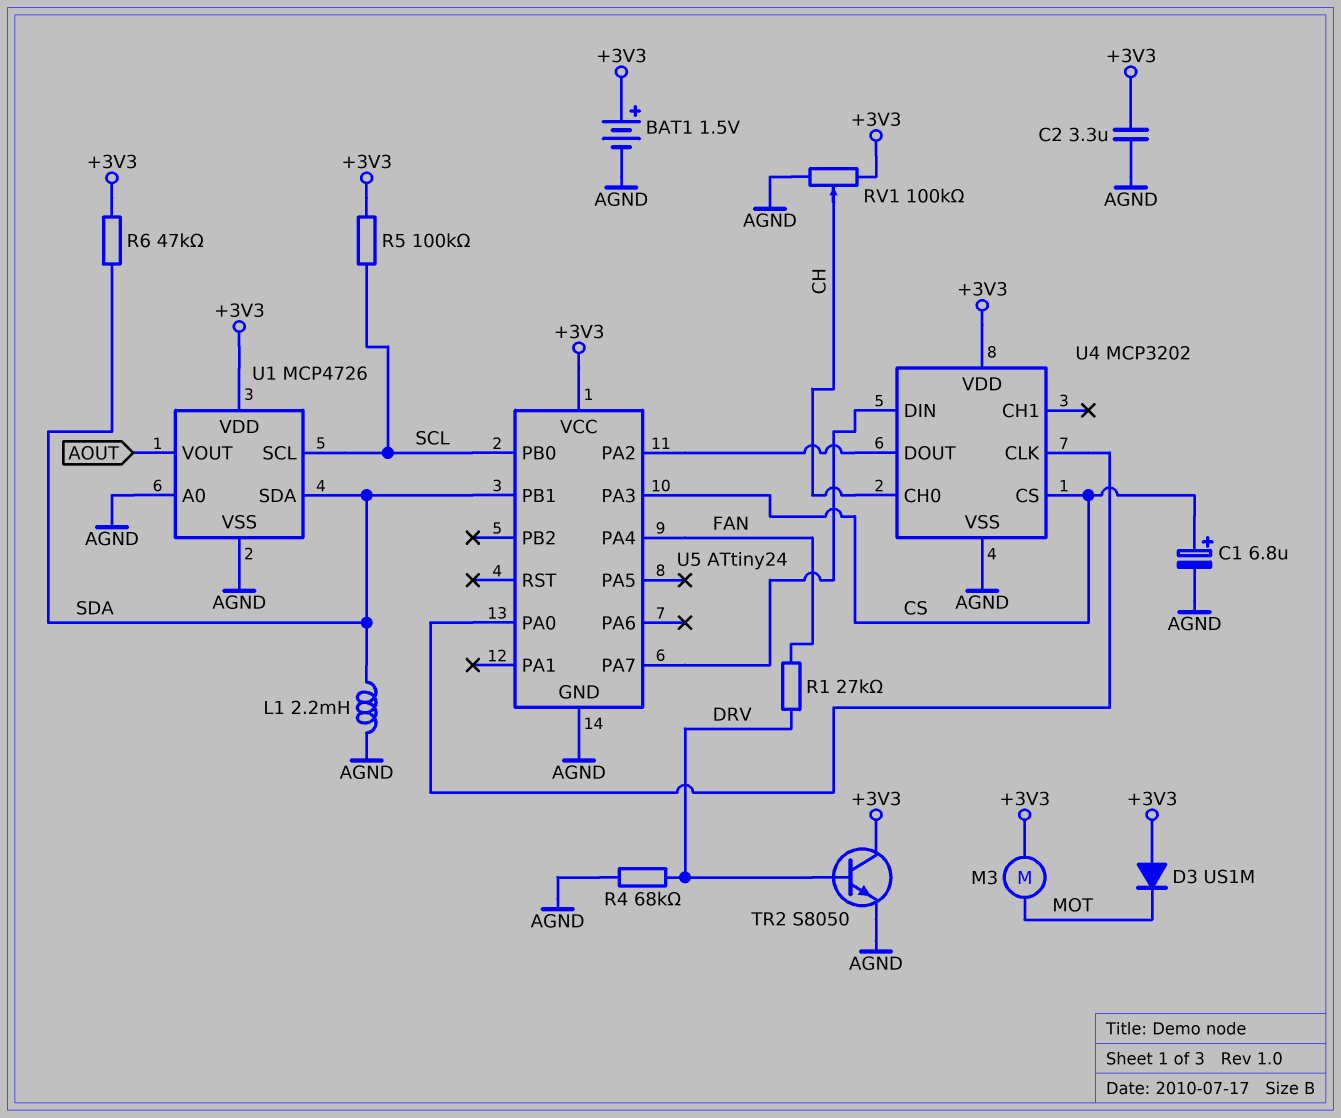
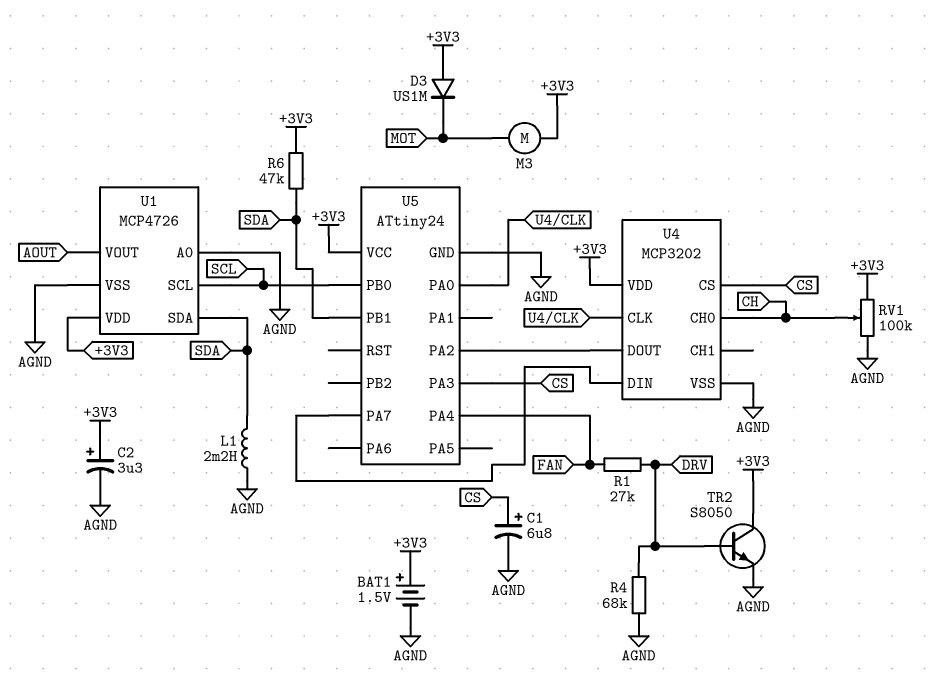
C2: 3.3uF (+3V3, AGND) -> 3.3uF (plus +3V3, minus AGND)
R5: 100k (+3V3, SCL) -> none

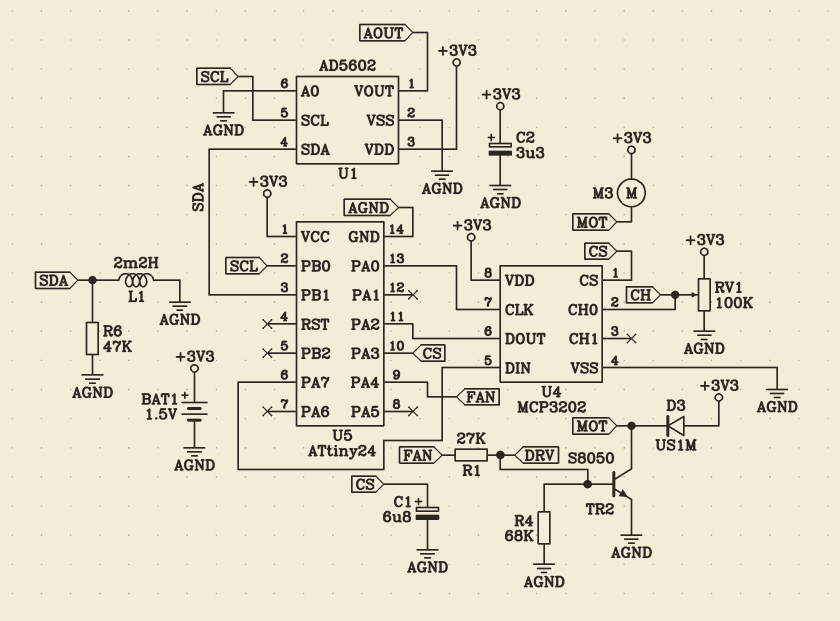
R6: 47k (+3V3, SDA) -> 47k (AGND, SDA)
TR2: NPN S8050 (B DRV, C +3V3, E AGND) -> NPN S8050 (B DRV, C MOT, E AGND)
U1: MCP4726 -> AD5602

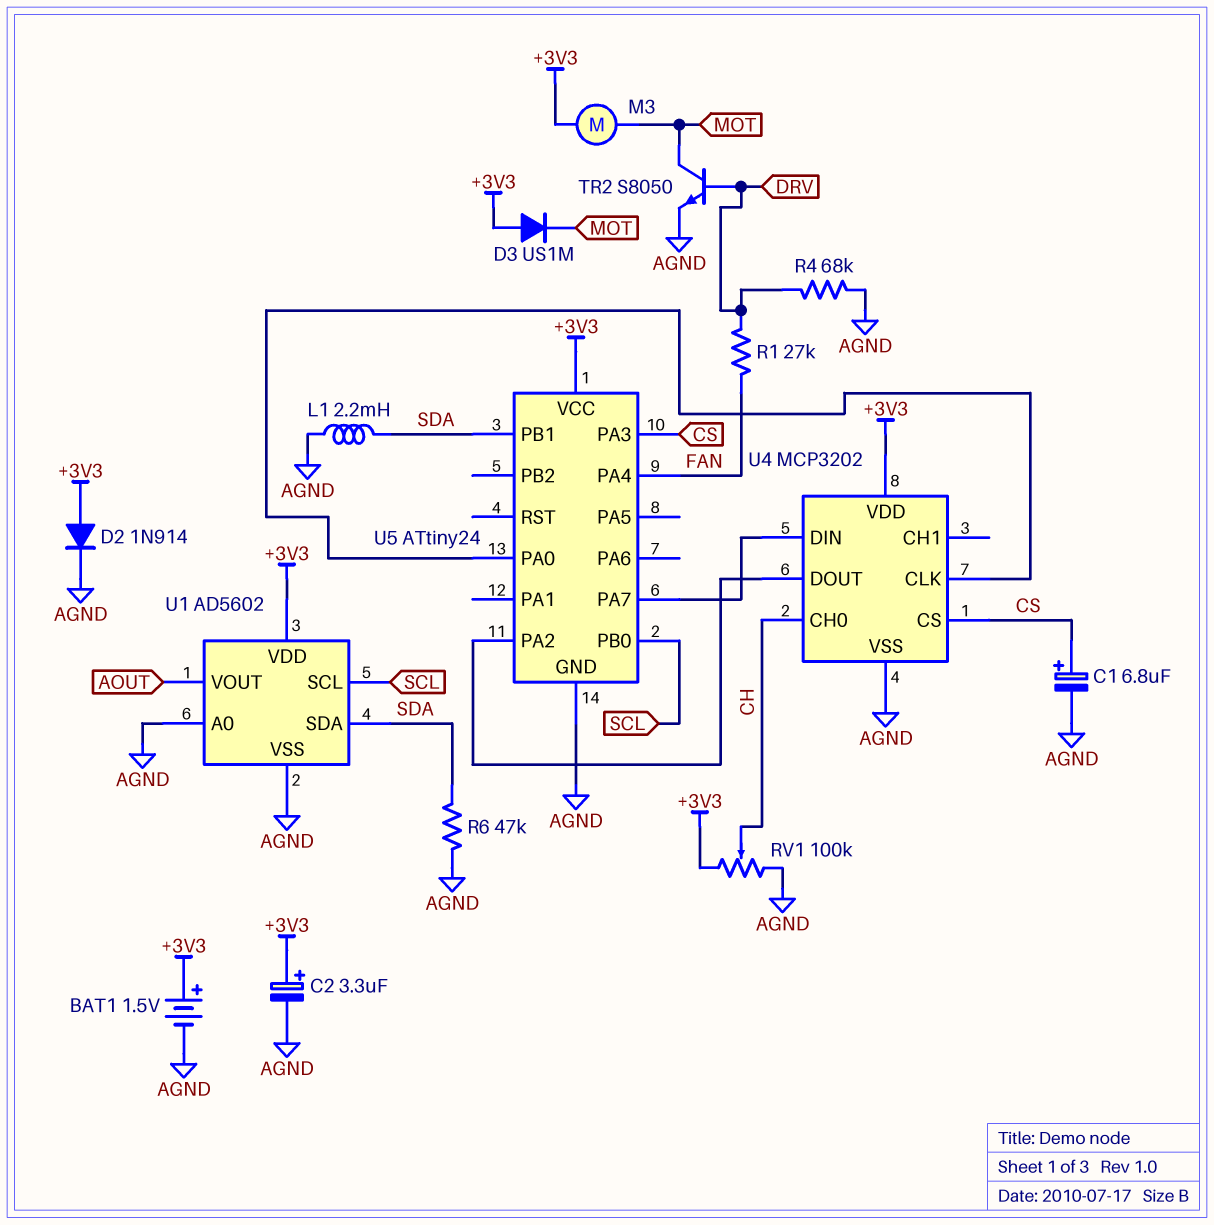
D2: none -> diode 1N914 (A +3V3, K AGND)

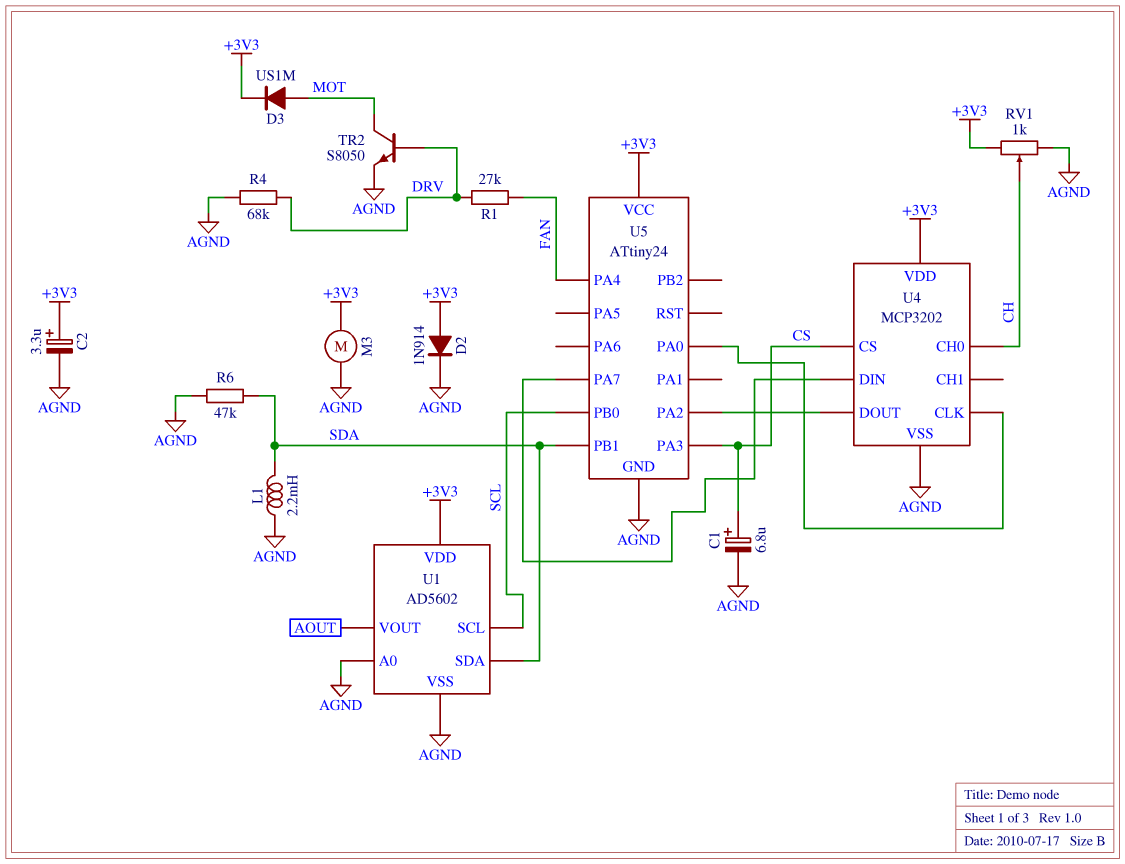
BAT1: 1.5V (plus +3V3, minus AGND) -> none
D3: diode US1M (A +3V3, K MOT) -> diode US1M (A MOT, K +3V3)
M3: motor (+3V3, MOT) -> motor (+3V3, AGND)
RV1: 100k (+3V3, AGND, wiper CH) -> 1k (+3V3, AGND, wiper CH)

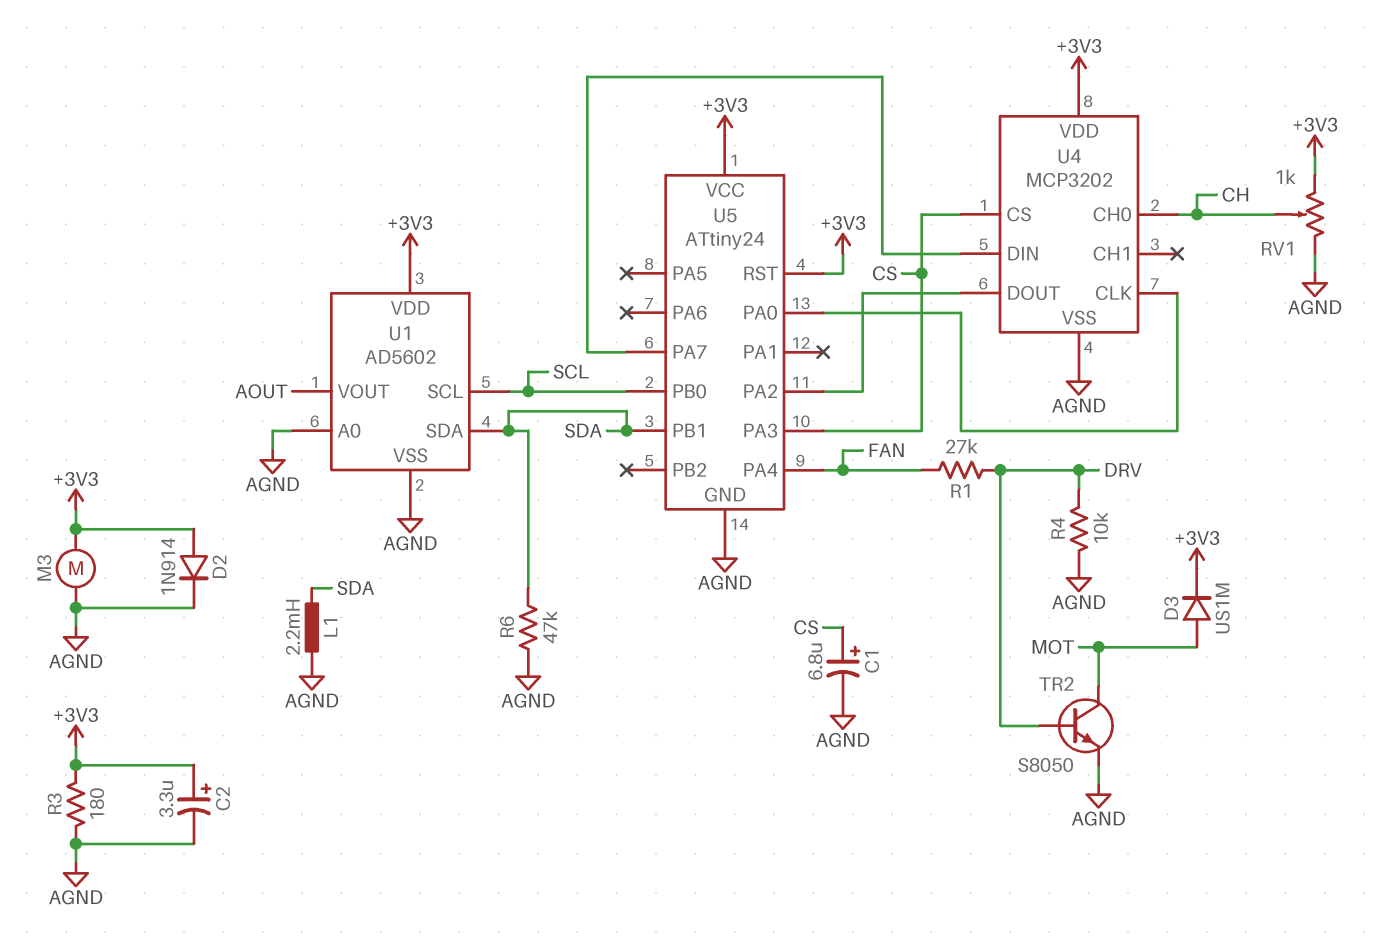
R3: none -> 180 (+3V3, AGND)
R4: 68k (AGND, DRV) -> 10k (AGND, DRV)
U5 pin RST: none -> +3V3

